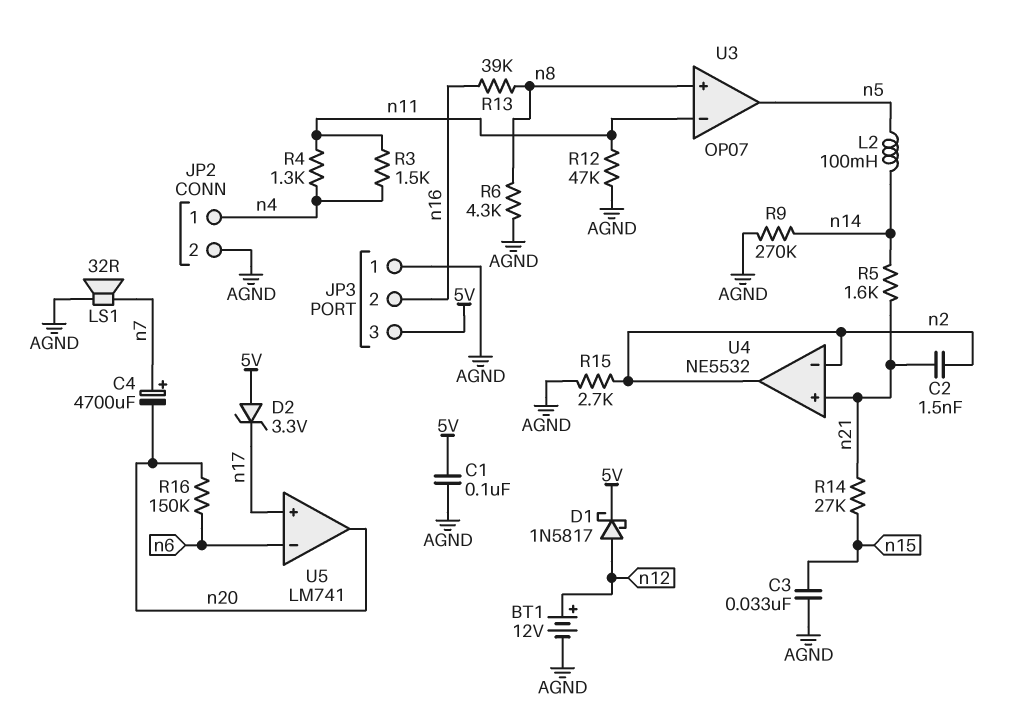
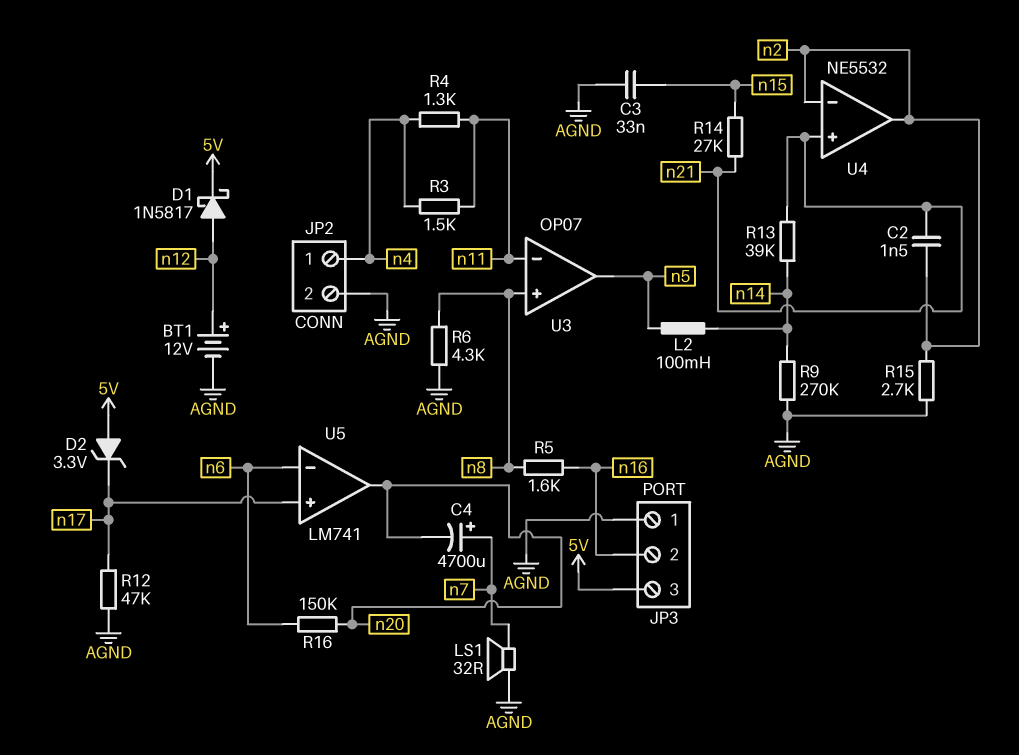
C1: 100nF (5V, AGND) -> none
R5: 1.6k (n14, n21) -> 1.6k (n8, n16)
R12: 47k (AGND, n11) -> 47k (AGND, n17)
R13: 39k (n8, n16) -> 39k (n14, n21)

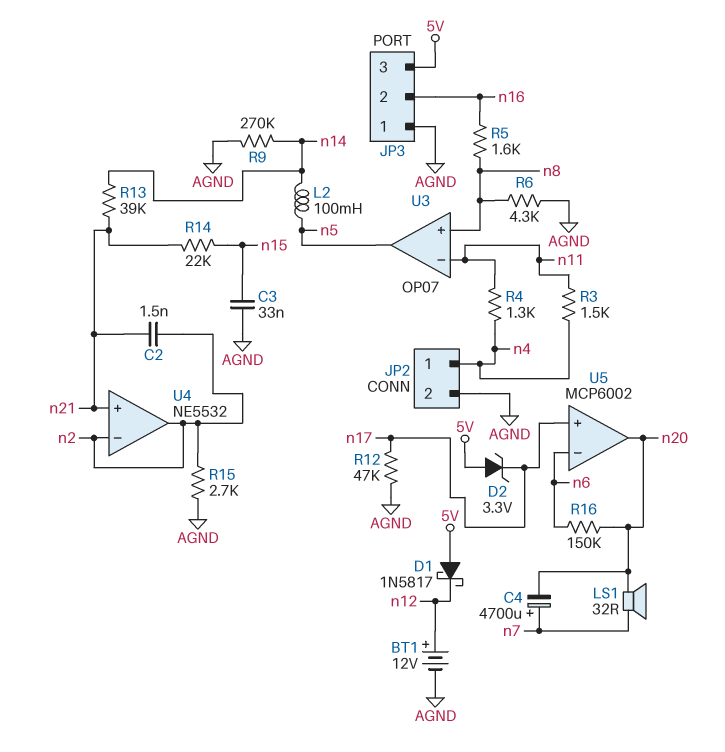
D1: schottky 1N5817 (A n12, K 5V) -> schottky 1N5817 (A 5V, K n12)
LS1: speaker 32R (AGND, n7) -> speaker 32R (n7, n20)
R14: 27k (n15, n21) -> 22k (n15, n21)
U5: LM741 -> MCP6002

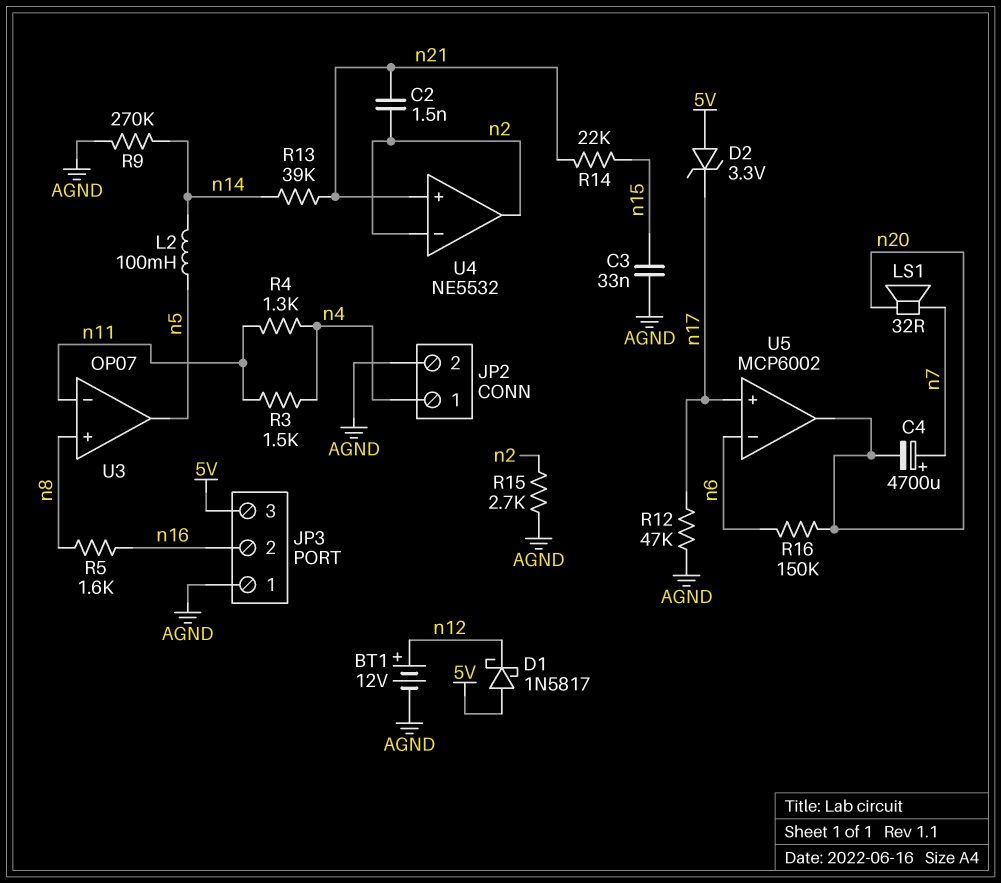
R6: 4.3k (AGND, n8) -> none

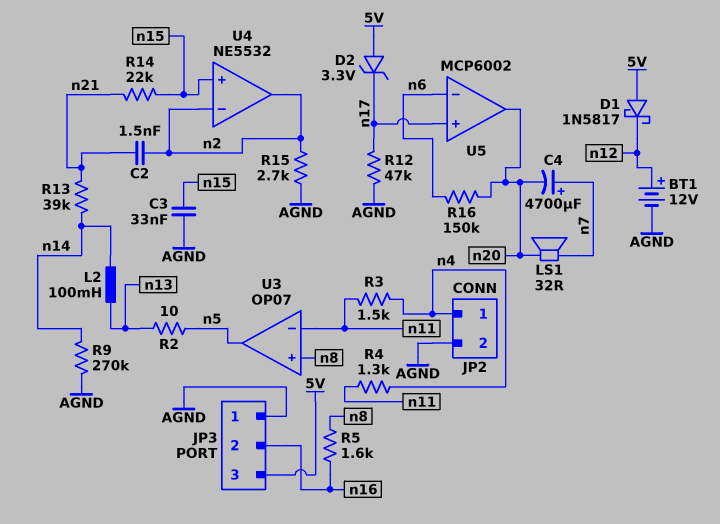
L2: 100mH (n5, n14) -> 100mH (n13, n14)
R2: none -> 10 (n5, n13)
U4 pin in+: n21 -> n15

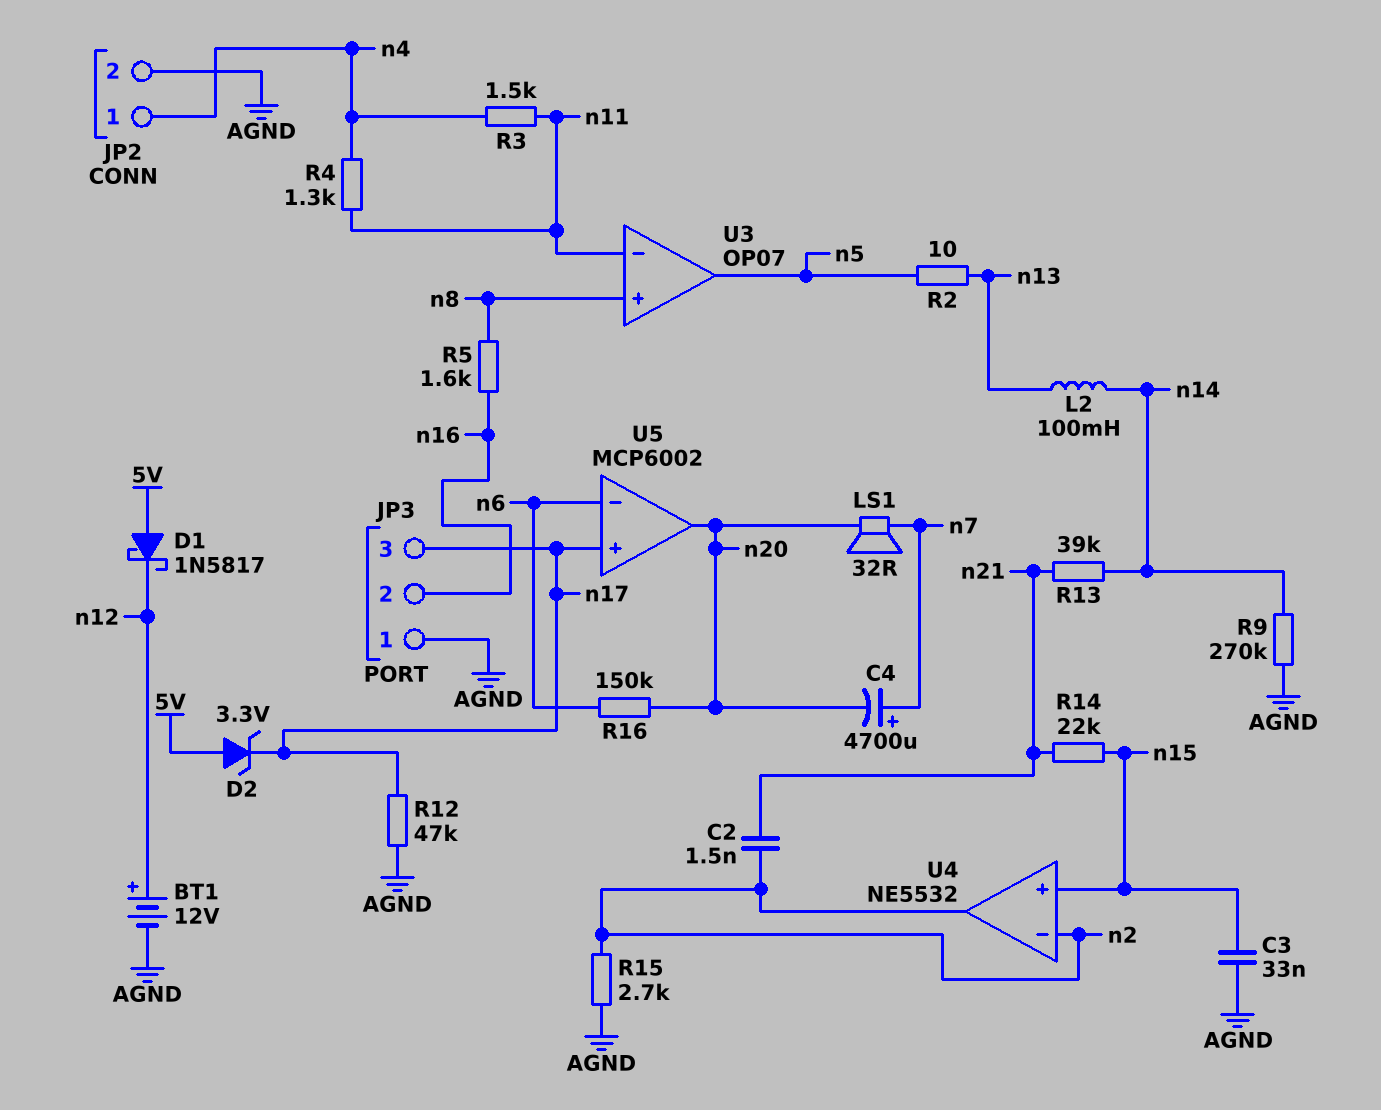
JP3 pin 3: 5V -> n17

